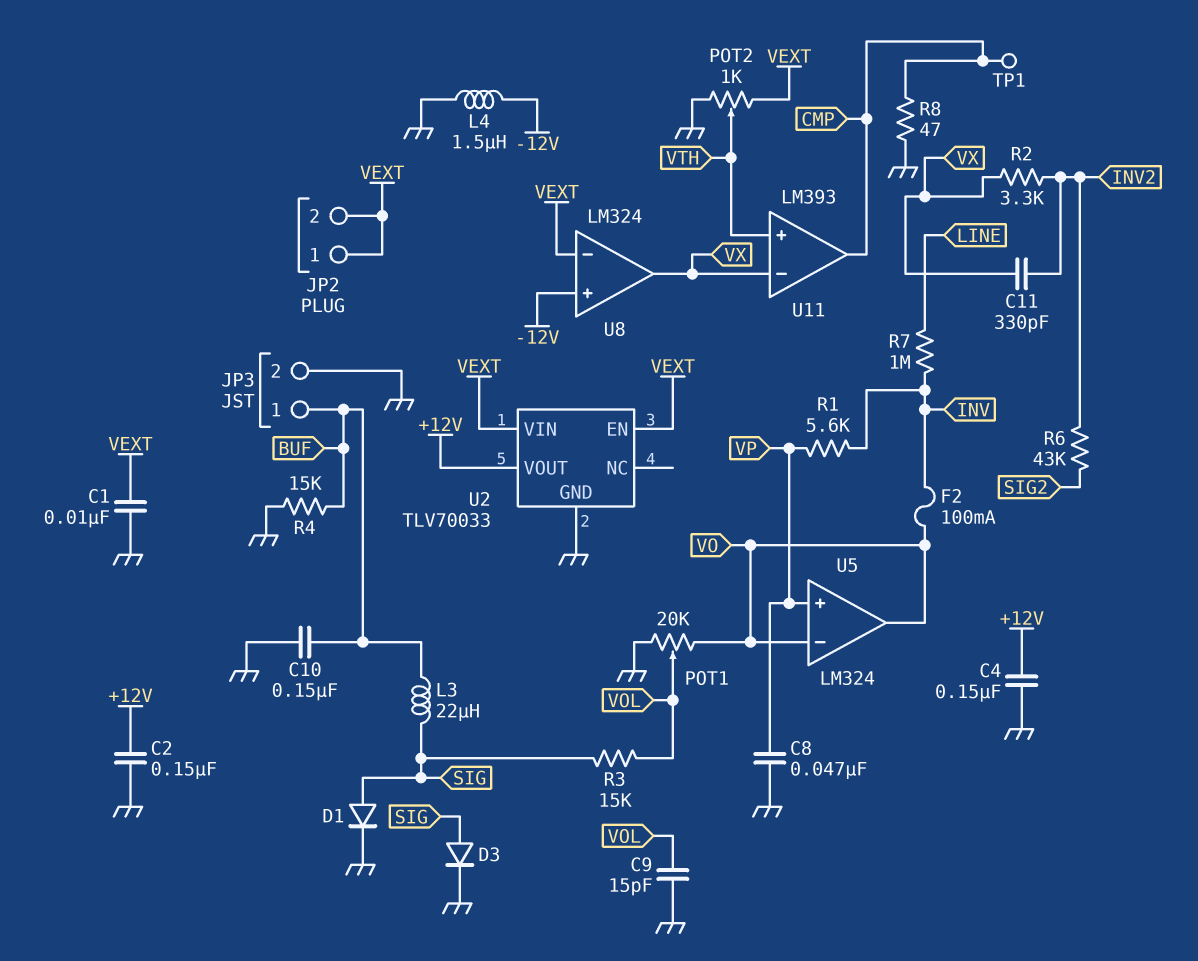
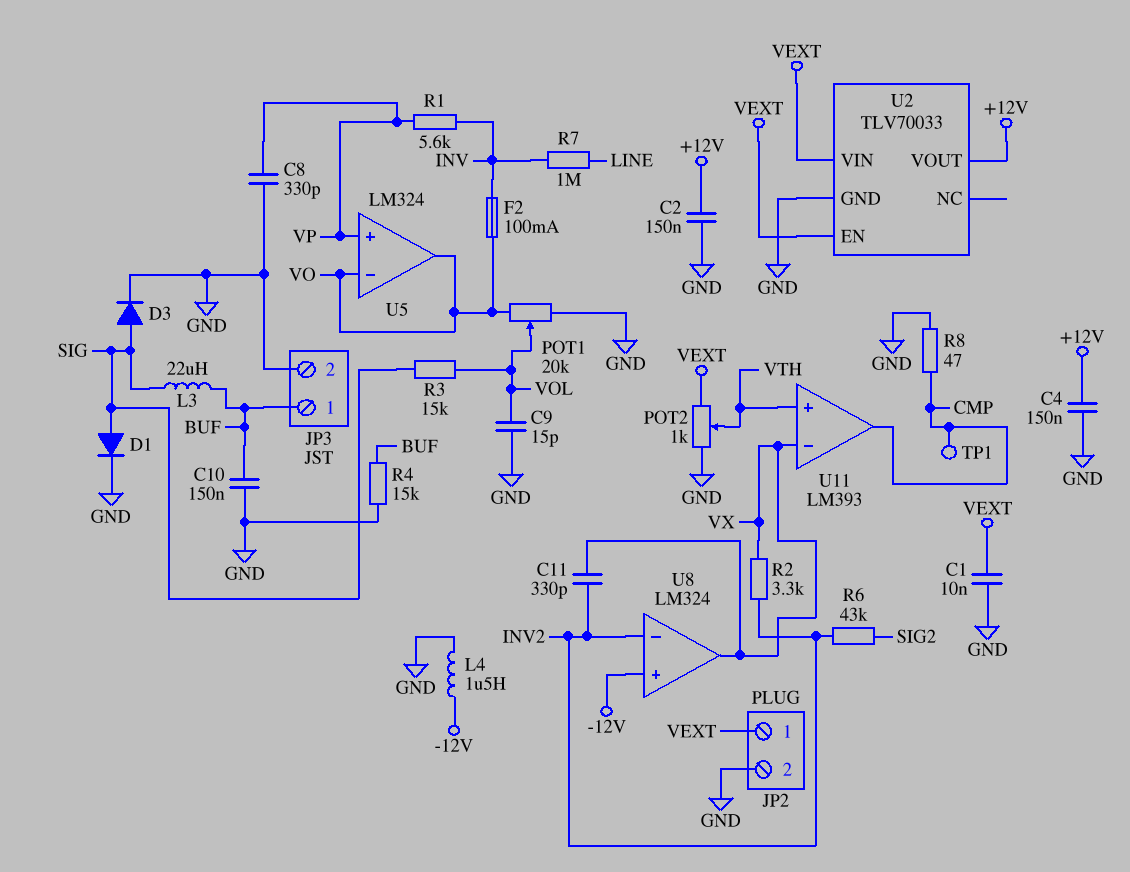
C8: 47nF (GND, VP) -> 330pF (GND, VP)
JP2 pin 2: VEXT -> GND
U8 pin in-: VEXT -> INV2

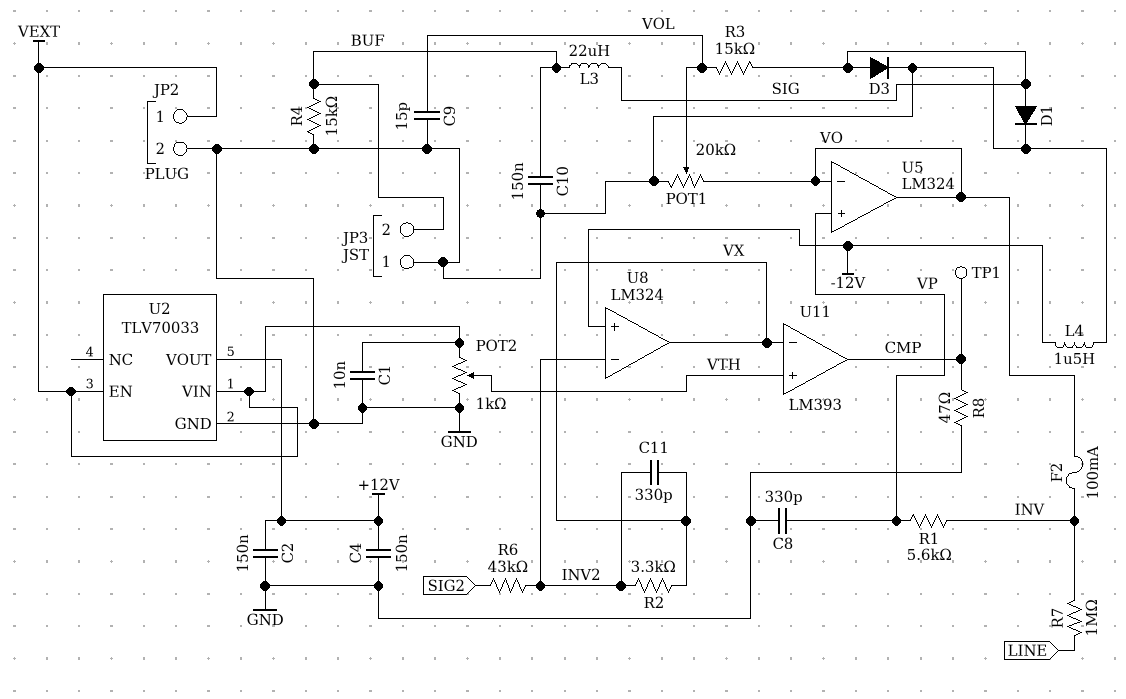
JP3 pin 1: BUF -> GND
JP3 pin 2: GND -> BUF

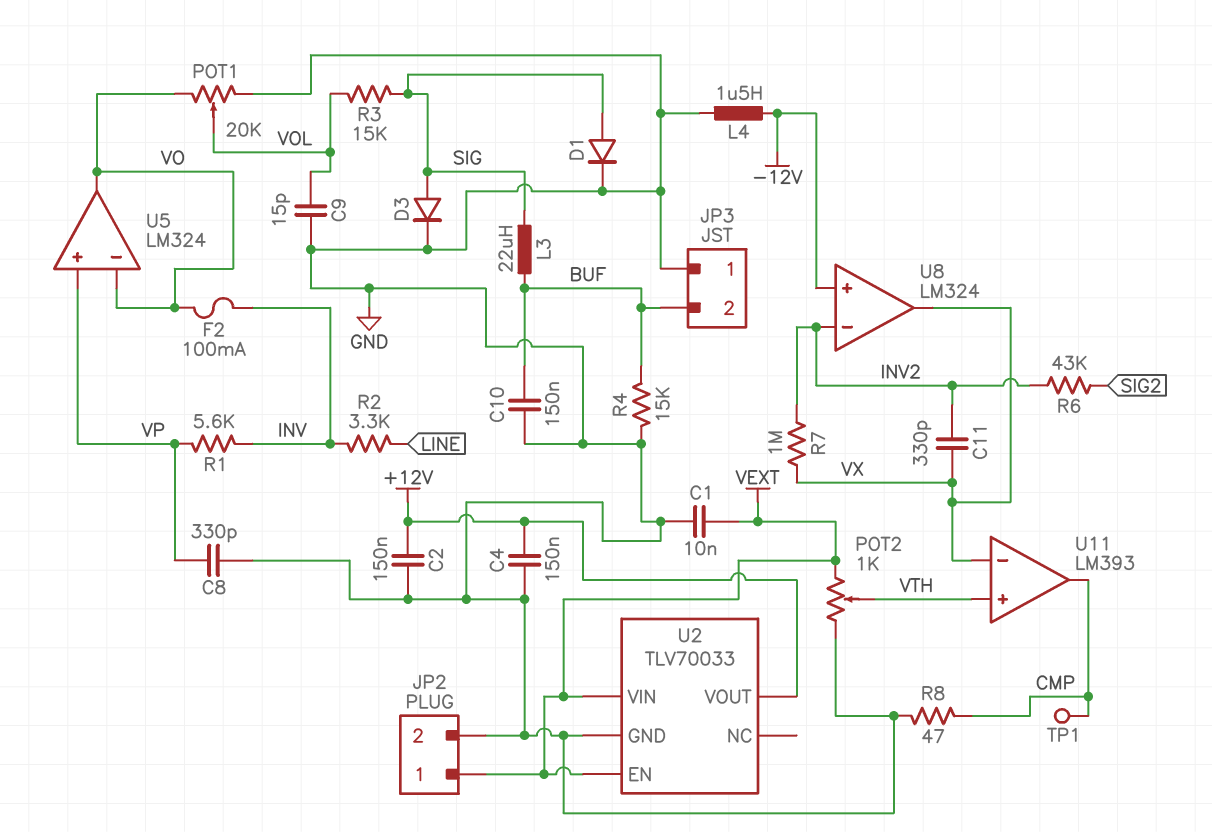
R2: 3.3k (INV2, VX) -> 3.3k (INV, LINE)
R7: 1M (INV, LINE) -> 1M (INV2, VX)

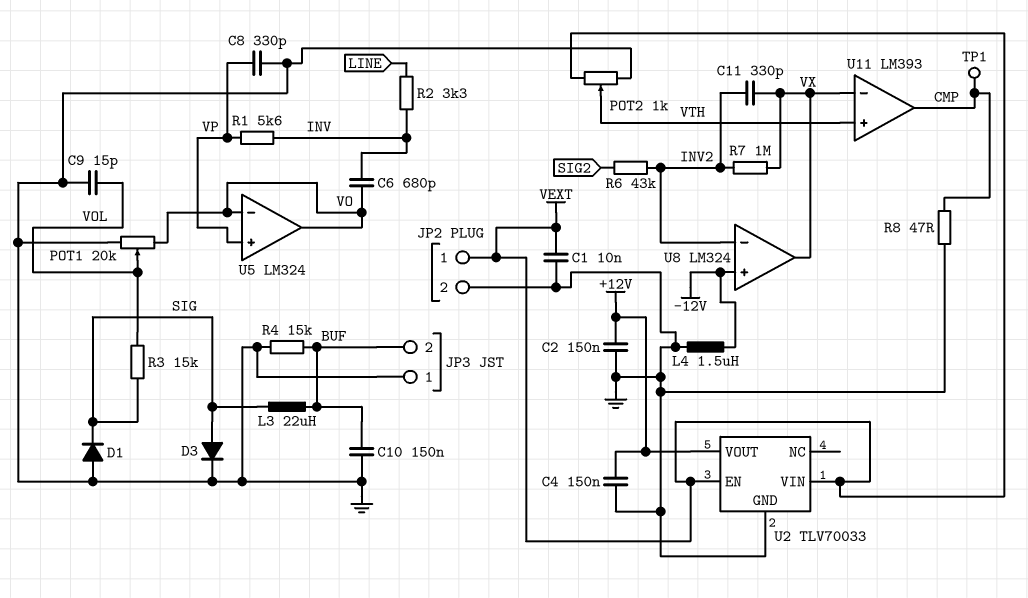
C6: none -> 680pF (INV, VO)
D1: diode (A SIG, K GND) -> diode (A GND, K SIG)
F2: 100mA (INV, VO) -> none

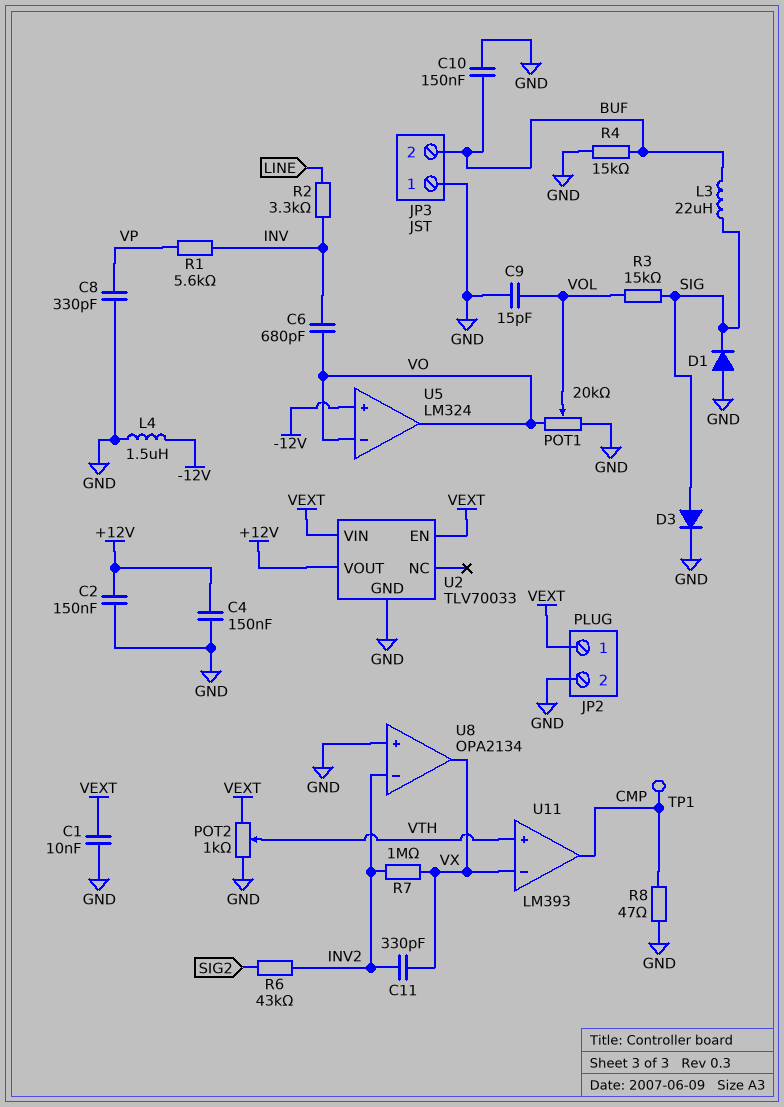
U5 pin in+: VP -> -12V
U8: LM324 -> OPA2134
U8 pin in+: -12V -> GND

